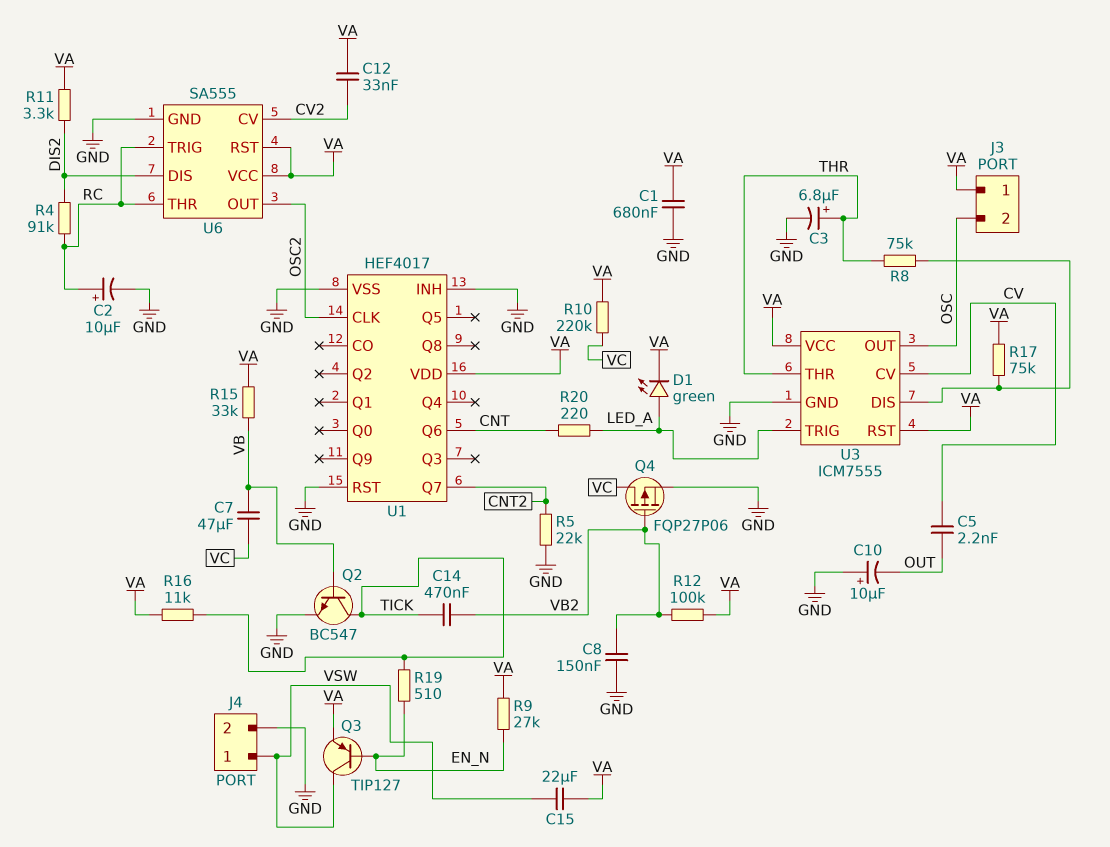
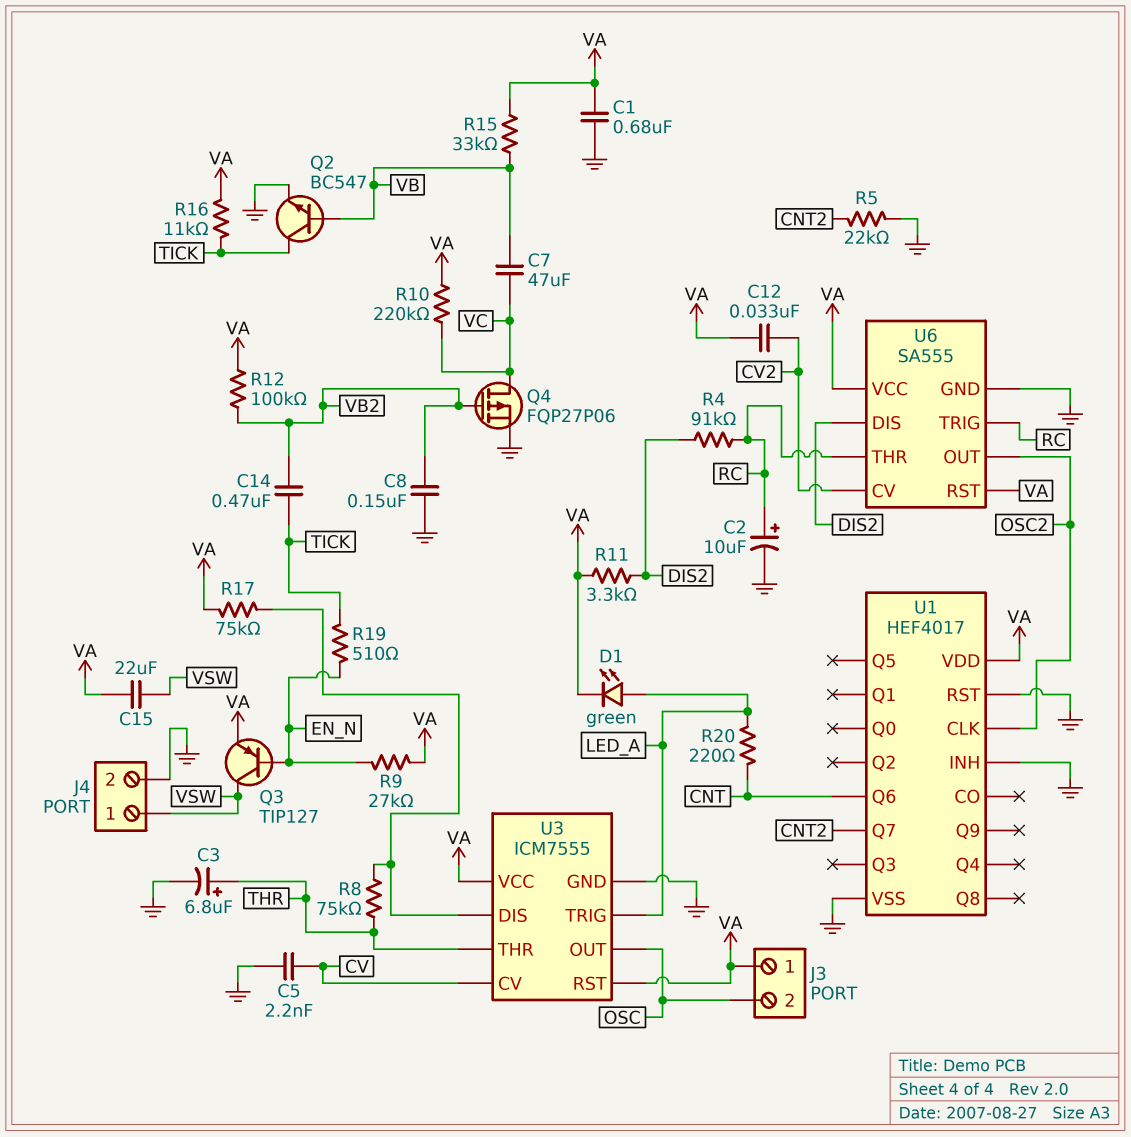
C5: 2.2nF (CV, OUT) -> 2.2nF (CV, GND)
C10: 10uF (plus GND, minus OUT) -> none

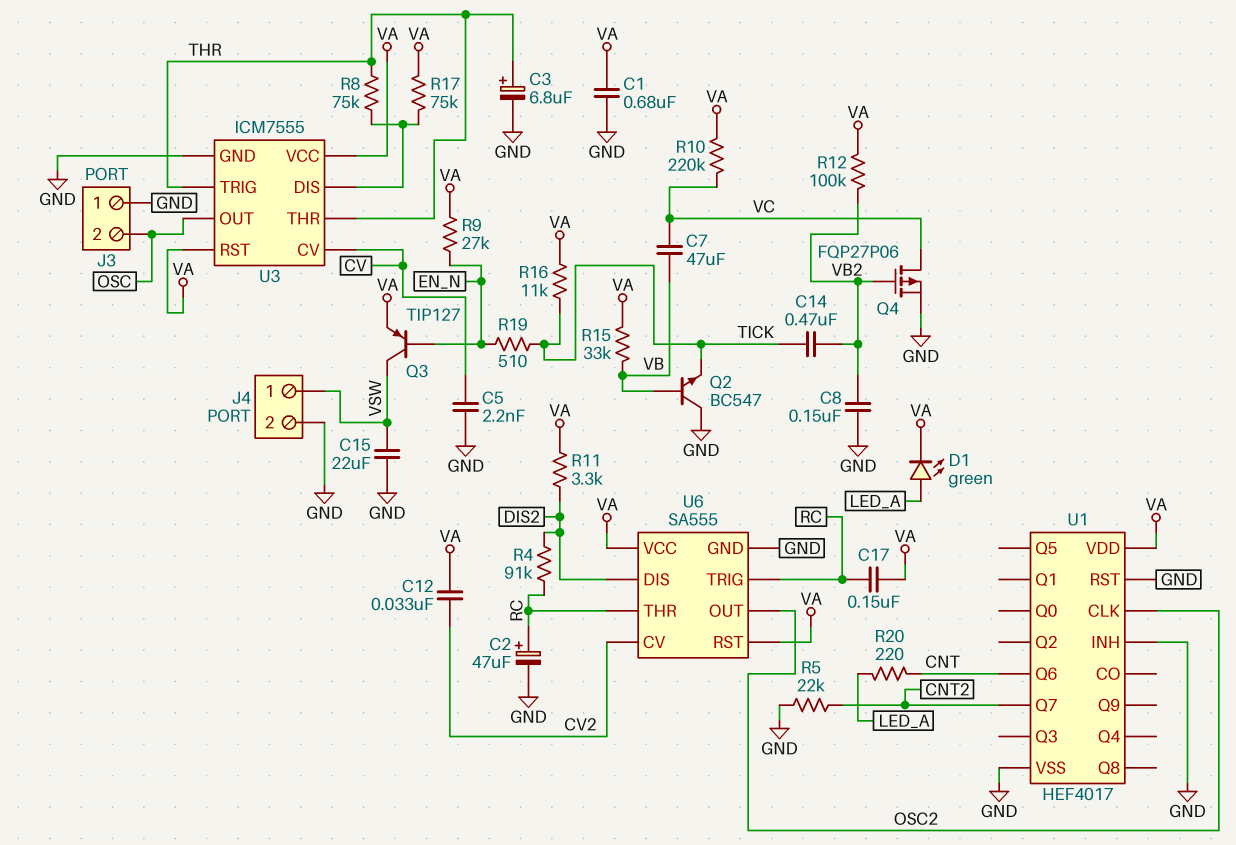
C2: 10uF (plus RC, minus GND) -> 47uF (plus RC, minus GND)
C15: 22uF (VA, VSW) -> 22uF (GND, VSW)
C17: none -> 150nF (RC, VA)
J3 pin 1: VA -> GND
Q2: NPN BC547 (B VB, C TICK, E GND) -> NPN BC547 (B VB, C GND, E TICK)
U3 pin TRIG: LED_A -> THR

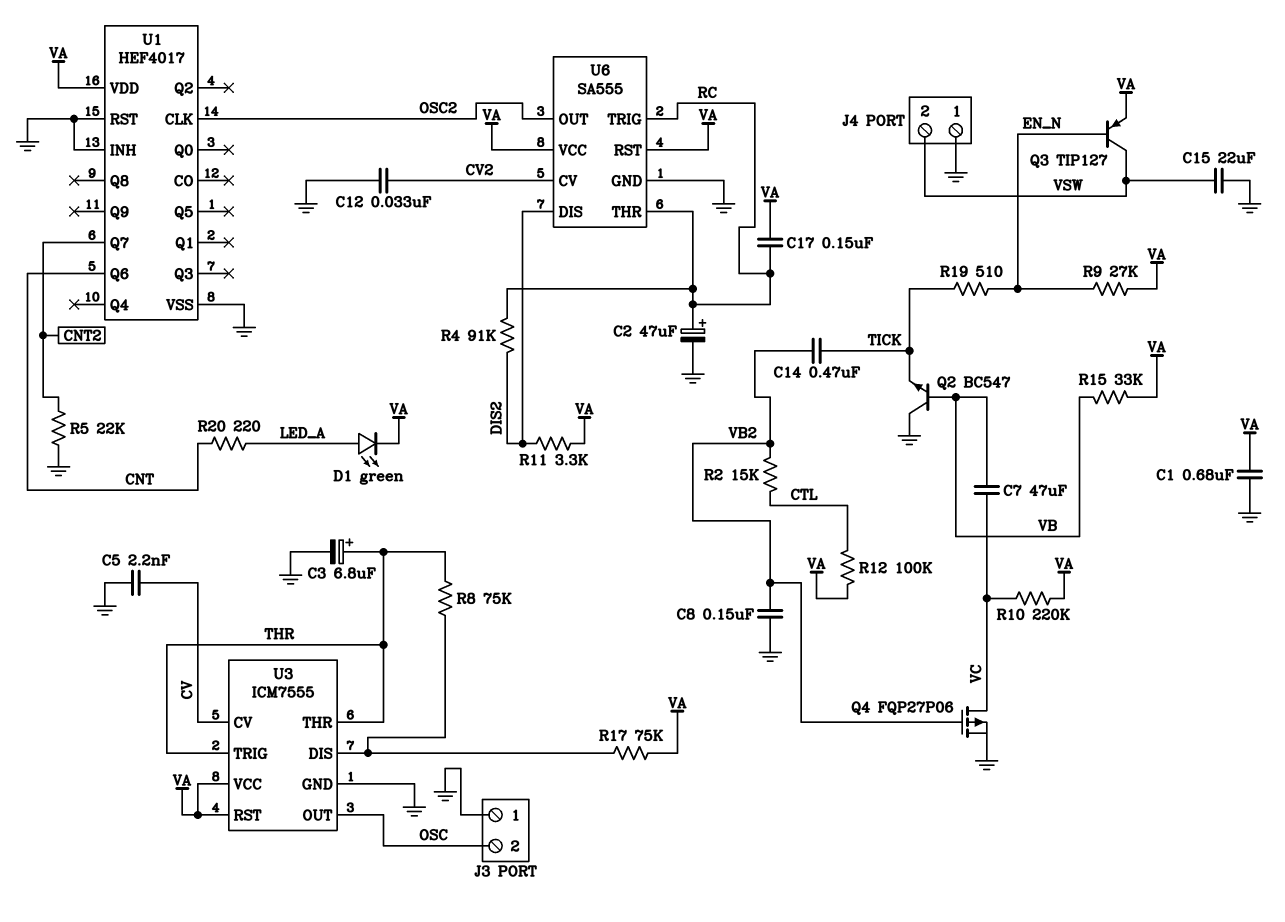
C12: 33nF (CV2, VA) -> 33nF (CV2, GND)
J4 pin 1: VSW -> GND
J4 pin 2: GND -> VSW
R2: none -> 15k (CTL, VB2)
R12: 100k (VA, VB2) -> 100k (CTL, VA)
R16: 11k (TICK, VA) -> none

